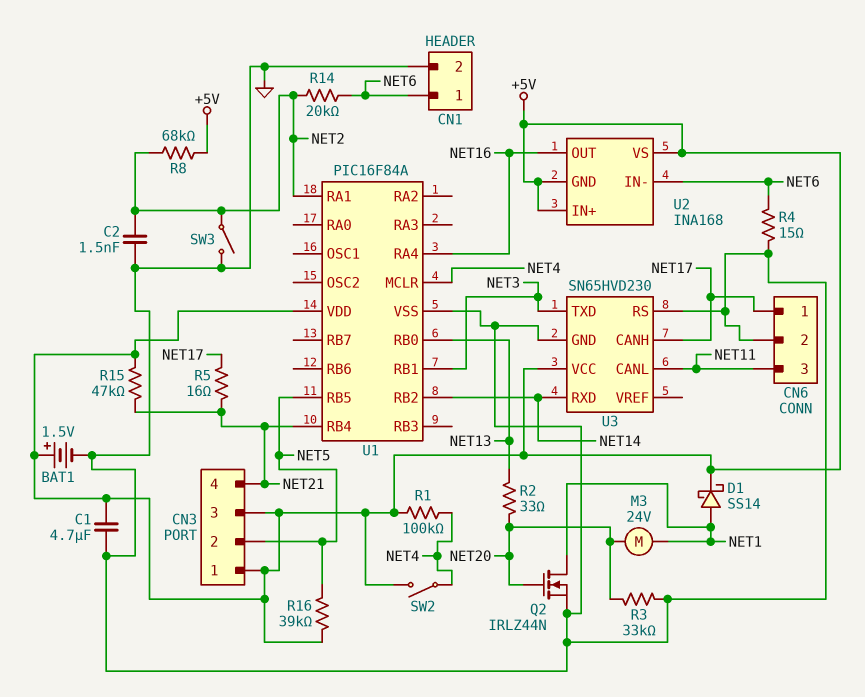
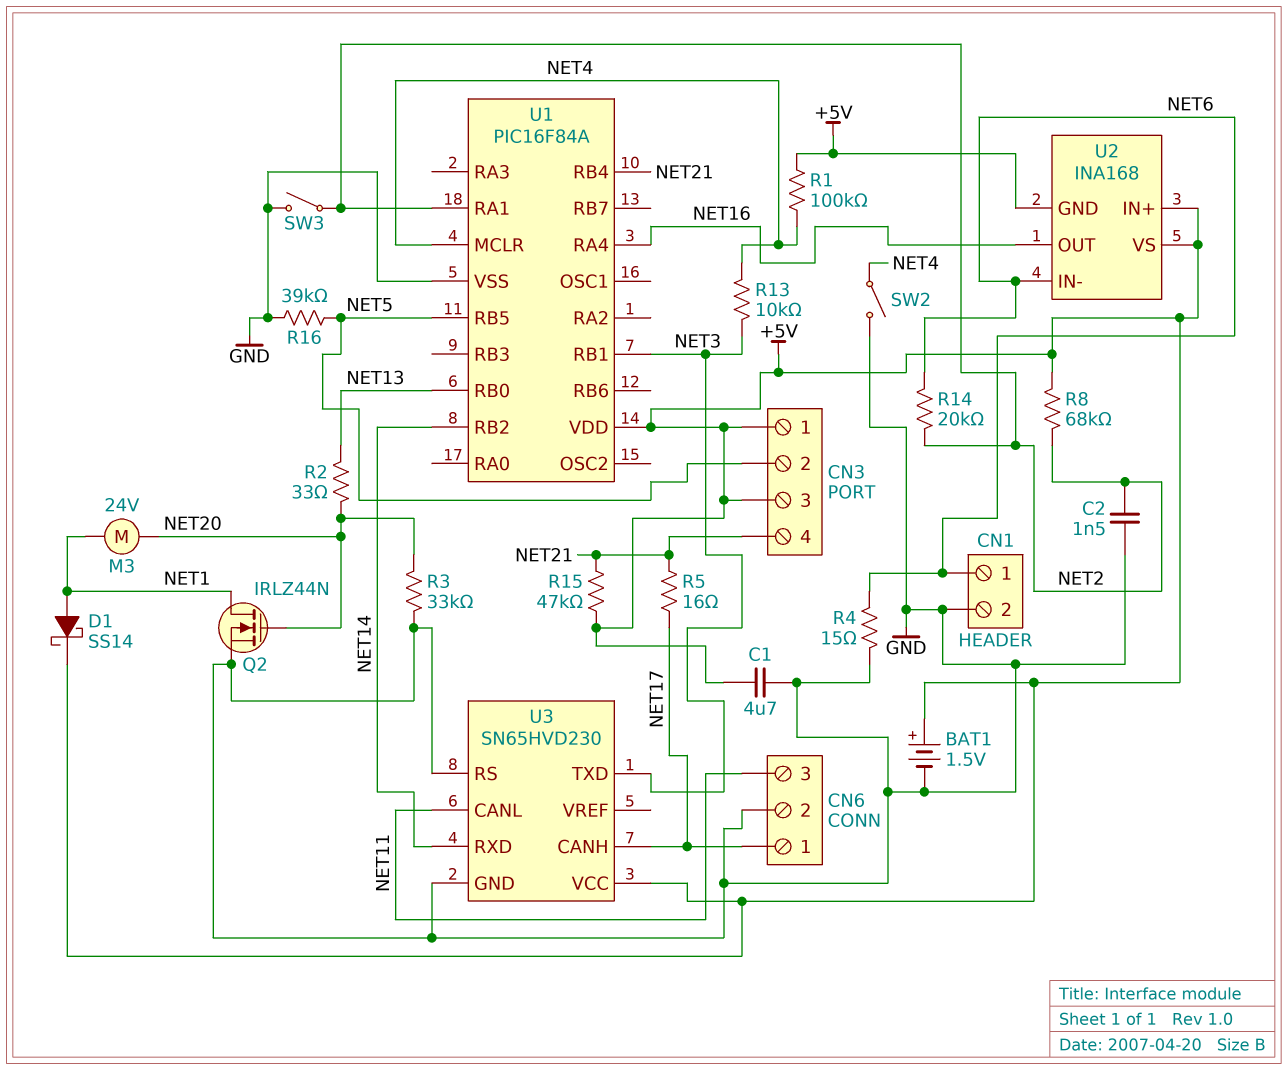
R13: none -> 10k (NET3, NET4)
R16: 39k (+5V, NET5) -> 39k (GND, NET5)
SW2: switch (+5V, NET4) -> switch (GND, NET4)

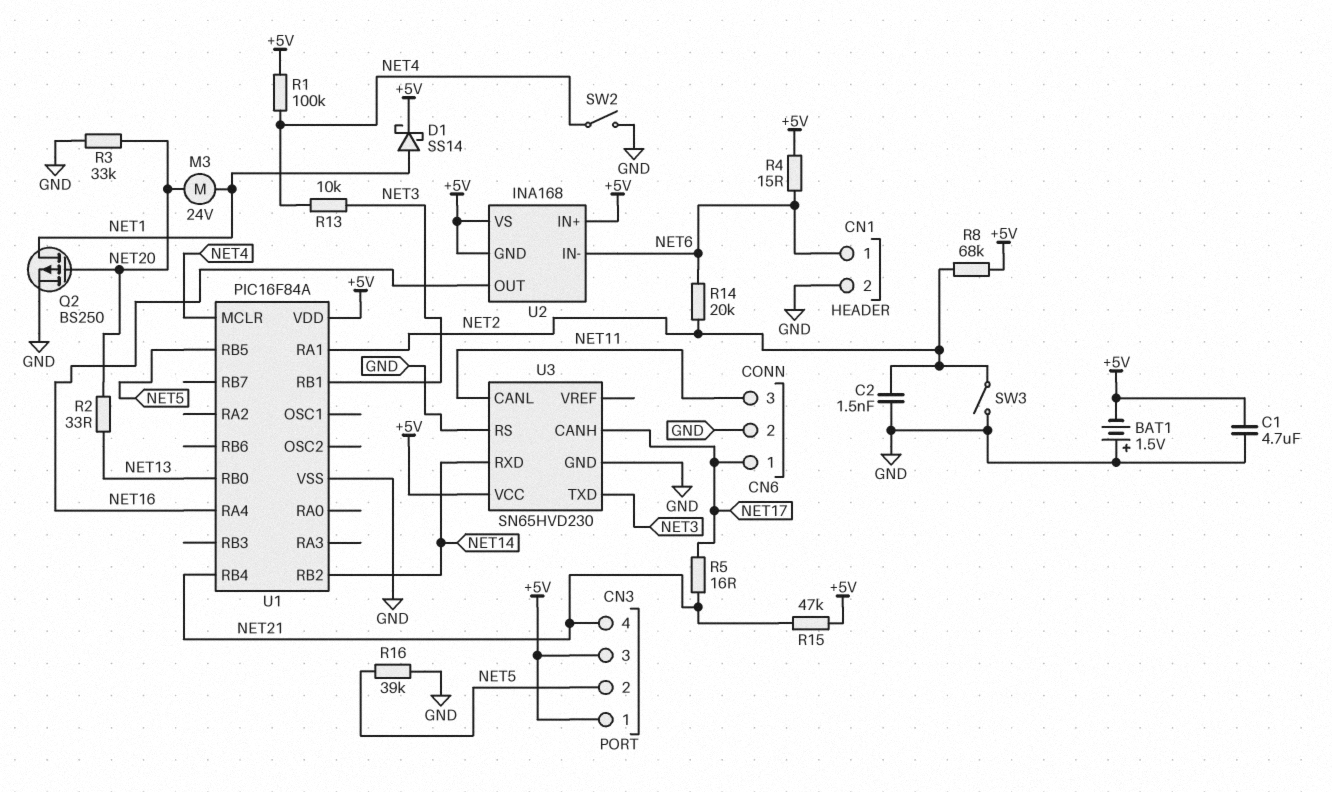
BAT1: 1.5V (plus +5V, minus GND) -> 1.5V (plus GND, minus +5V)
Q2: NMOS IRLZ44N (G NET20, D NET1, S GND) -> PMOS BS250 (G NET20, D NET1, S GND)
R4: 15 (GND, NET6) -> 15 (+5V, NET6)

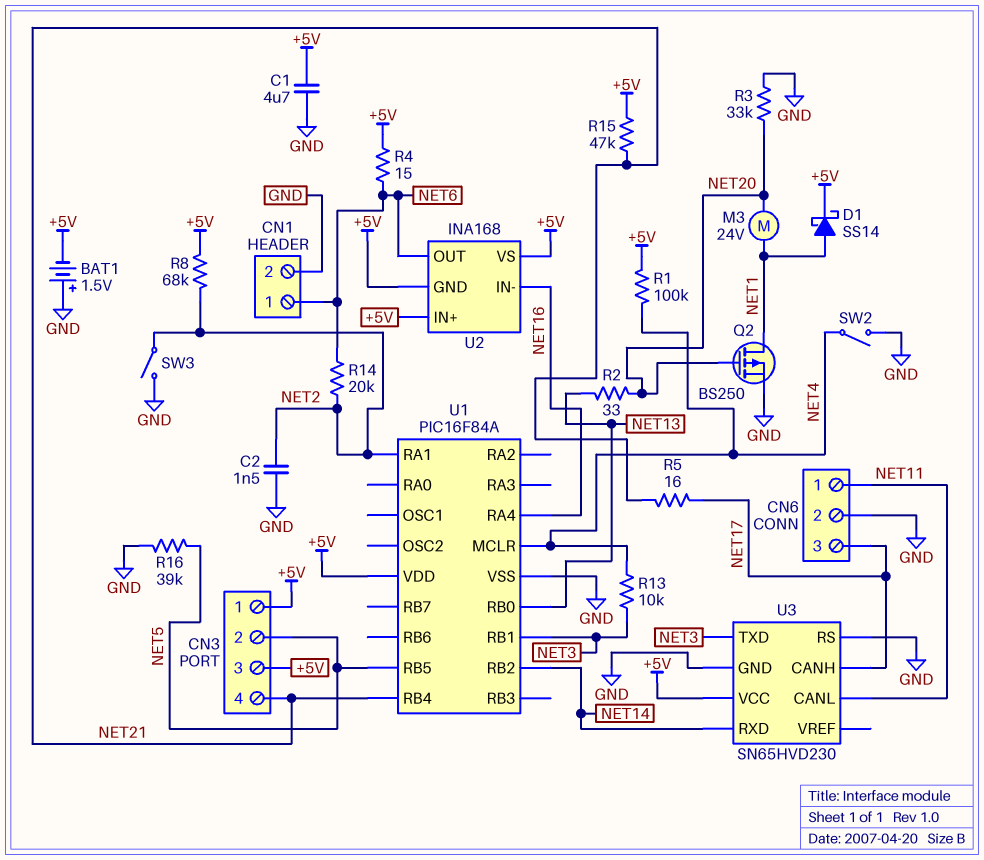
CN6 pin 1: NET17 -> NET11
CN6 pin 3: NET11 -> NET17
U2 pin IN-: NET6 -> NET16
U2 pin OUT: NET16 -> NET6

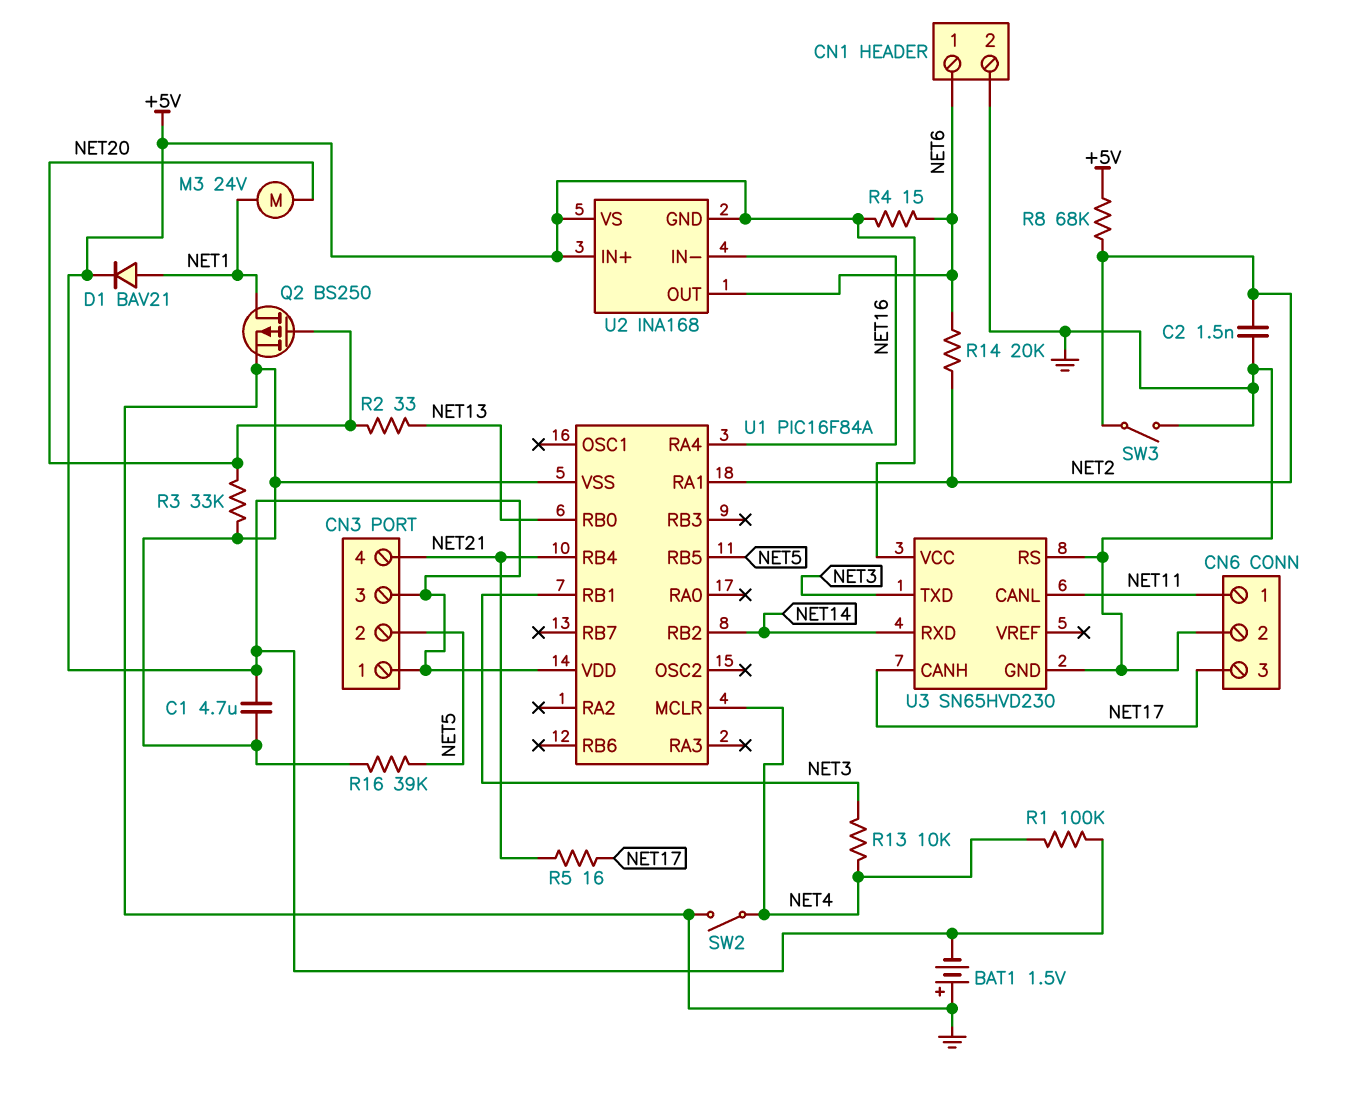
D1: schottky SS14 (A NET1, K +5V) -> diode BAV21 (A NET1, K +5V)
R15: 47k (+5V, NET21) -> none

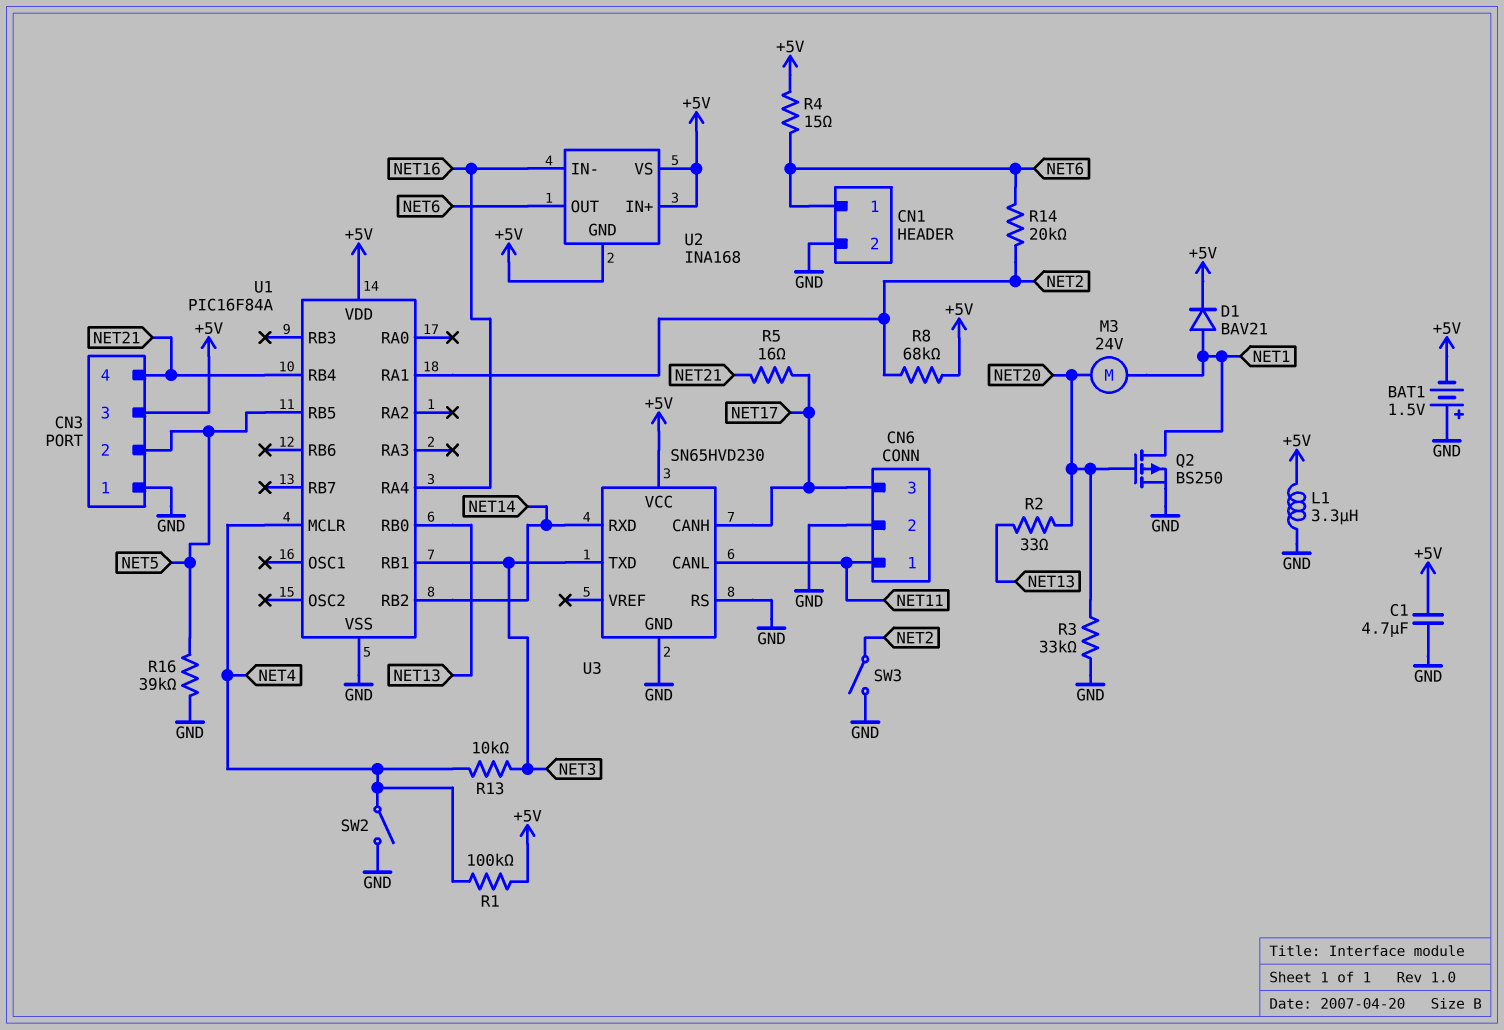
C2: 1.5nF (GND, NET2) -> none
CN3 pin 1: +5V -> GND
L1: none -> 3.3uH (+5V, GND)

